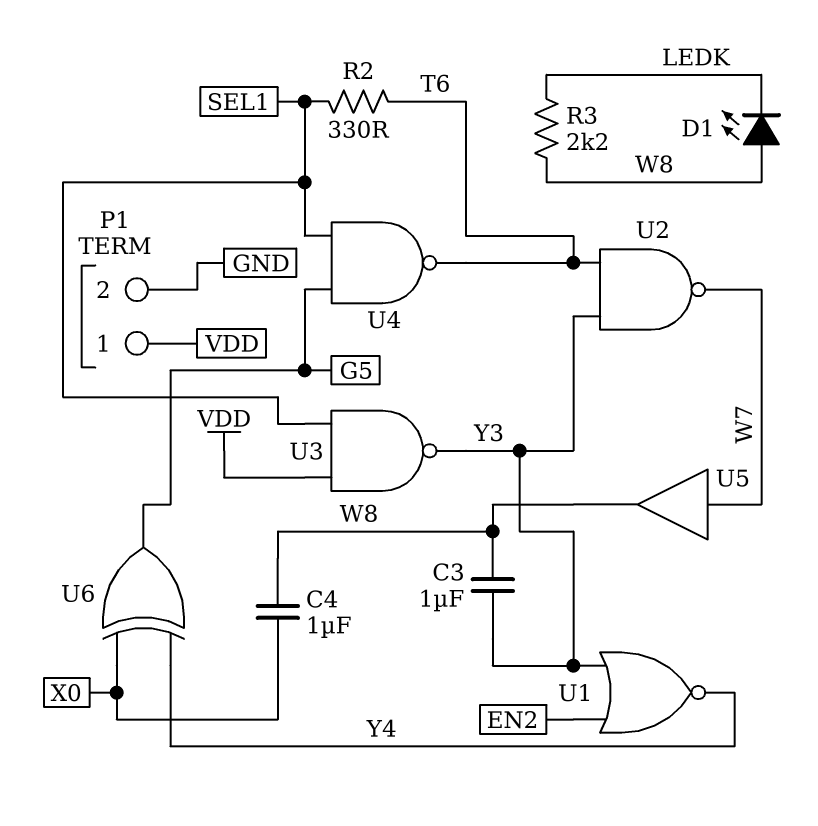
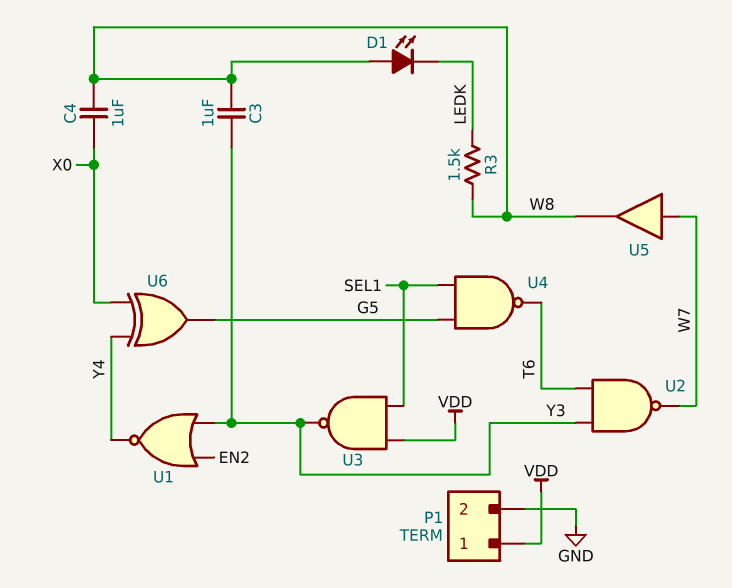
R2: 330 (SEL1, T6) -> none
R3: 2.2k (LEDK, W8) -> 1.5k (LEDK, W8)

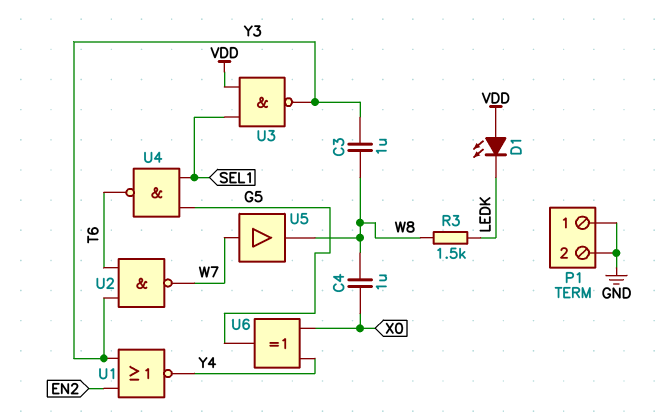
D1: LED (A W8, K LEDK) -> LED (A VDD, K LEDK)
P1 pin 1: VDD -> GND

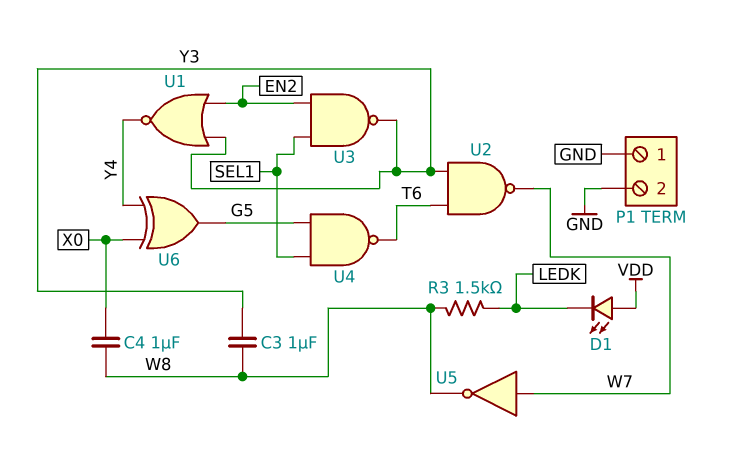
U3: NAND (in SEL1, in VDD, out Y3) -> NAND (in EN2, in SEL1, out Y3)
U5: buffer (in W7, out W8) -> NOT (in W7, out W8)

